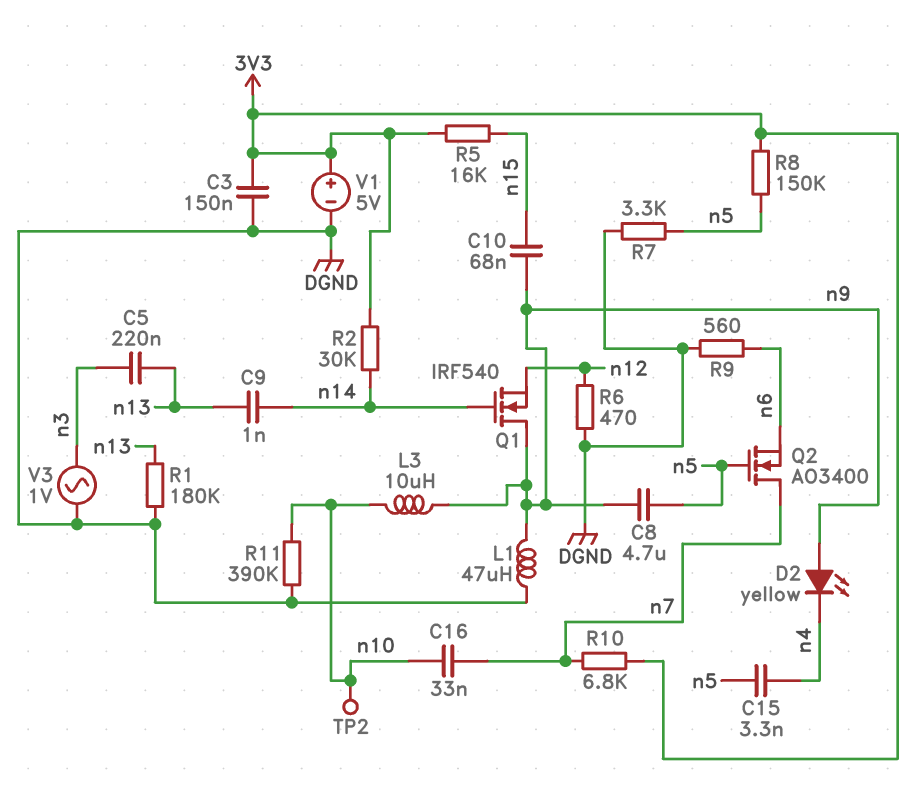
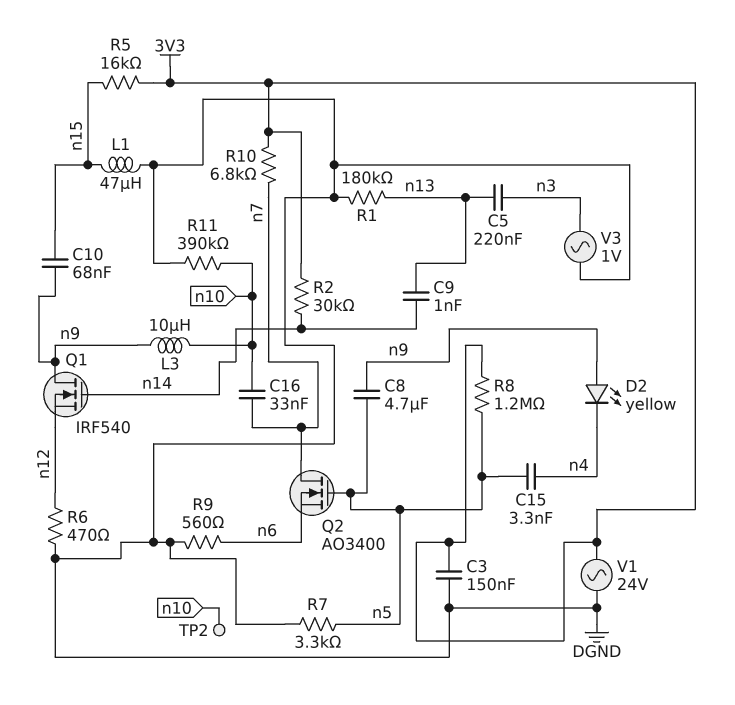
L1: 47uH (DGND, n9) -> 47uH (DGND, n15)
R8: 150k (3V3, n5) -> 1.2M (3V3, n5)
V1: 5V (plus 3V3, minus DGND) -> AC 24V (3V3, DGND)

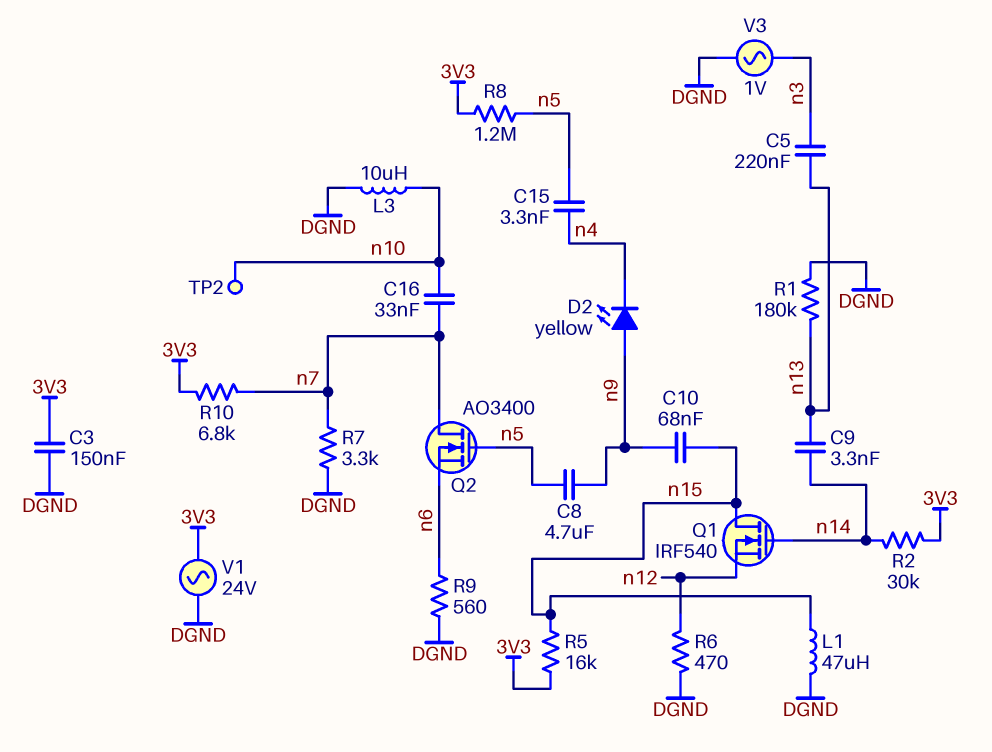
C9: 1nF (n13, n14) -> 3.3nF (n13, n14)
L3: 10uH (n9, n10) -> 10uH (DGND, n10)
Q1: NMOS IRF540 (G n14, D n9, S n12) -> NMOS IRF540 (G n14, D n15, S n12)
R7: 3.3k (DGND, n5) -> 3.3k (DGND, n7)
R11: 390k (DGND, n10) -> none

